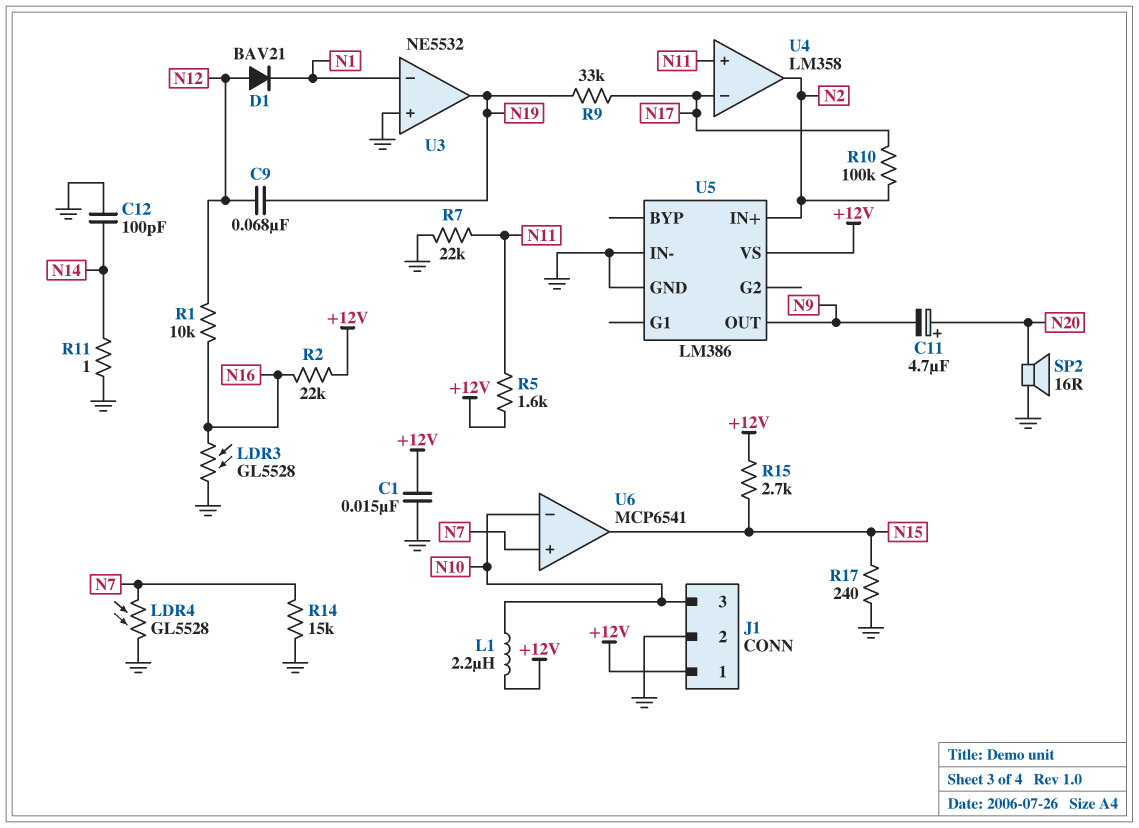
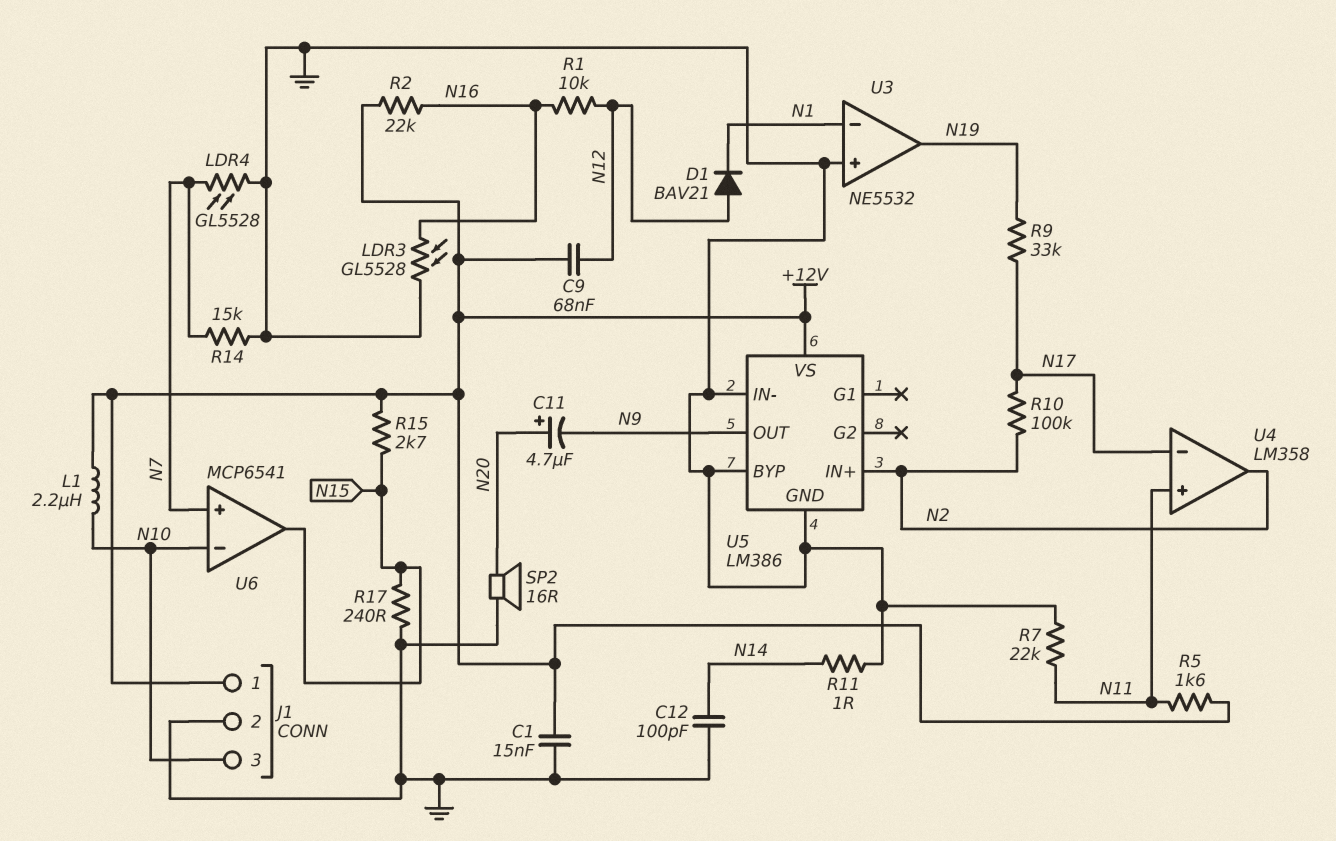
C9: 68nF (N12, N19) -> 68nF (+12V, N12)
U5 pin BYP: none -> GND

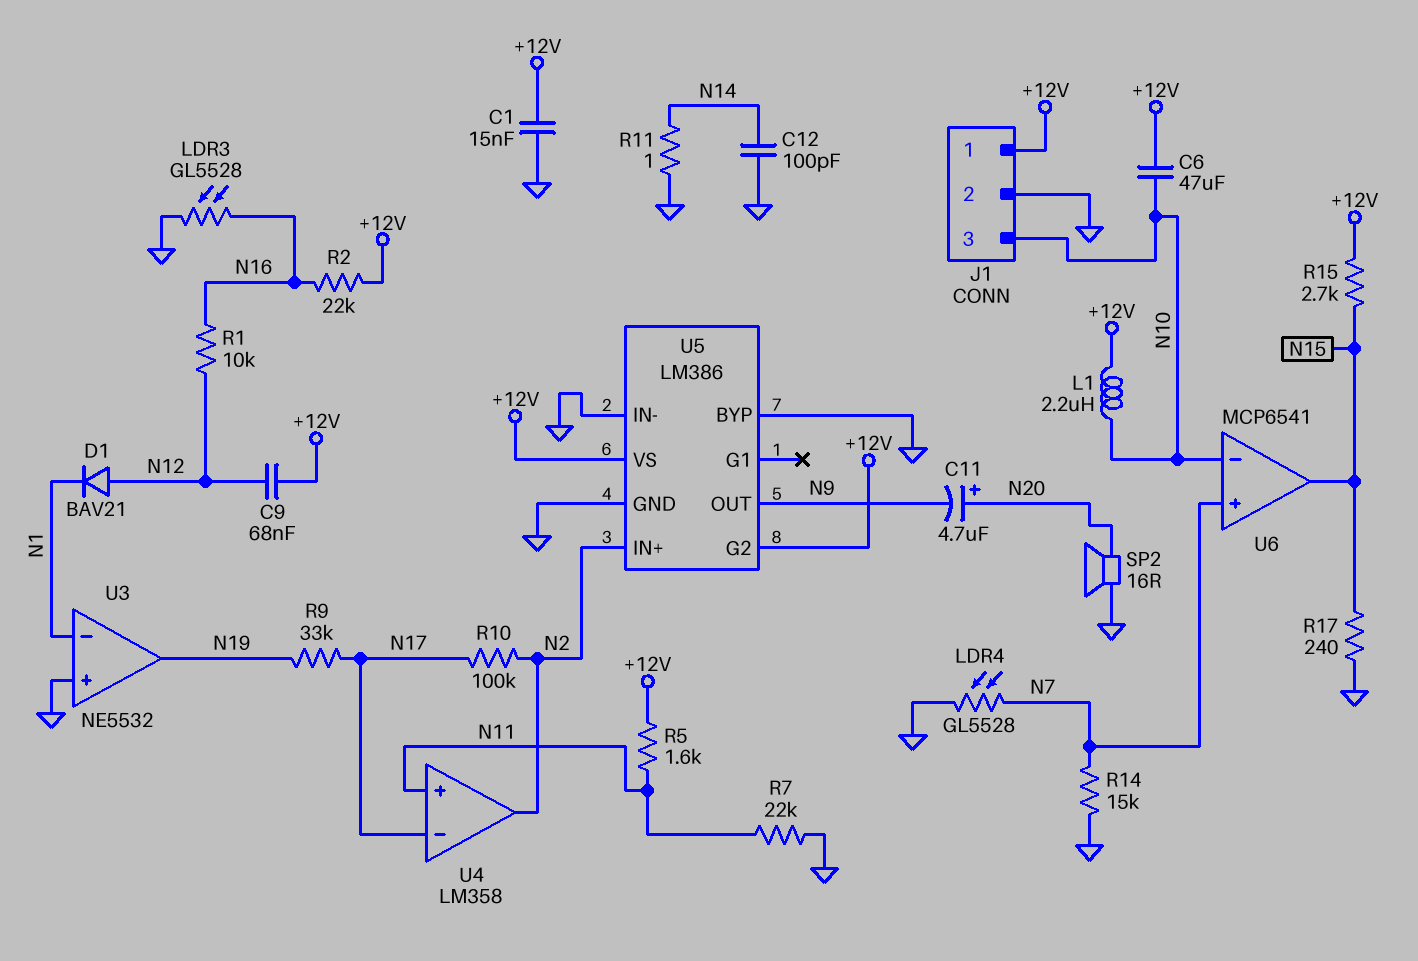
C6: none -> 47uF (+12V, N10)
U5 pin G2: none -> +12V

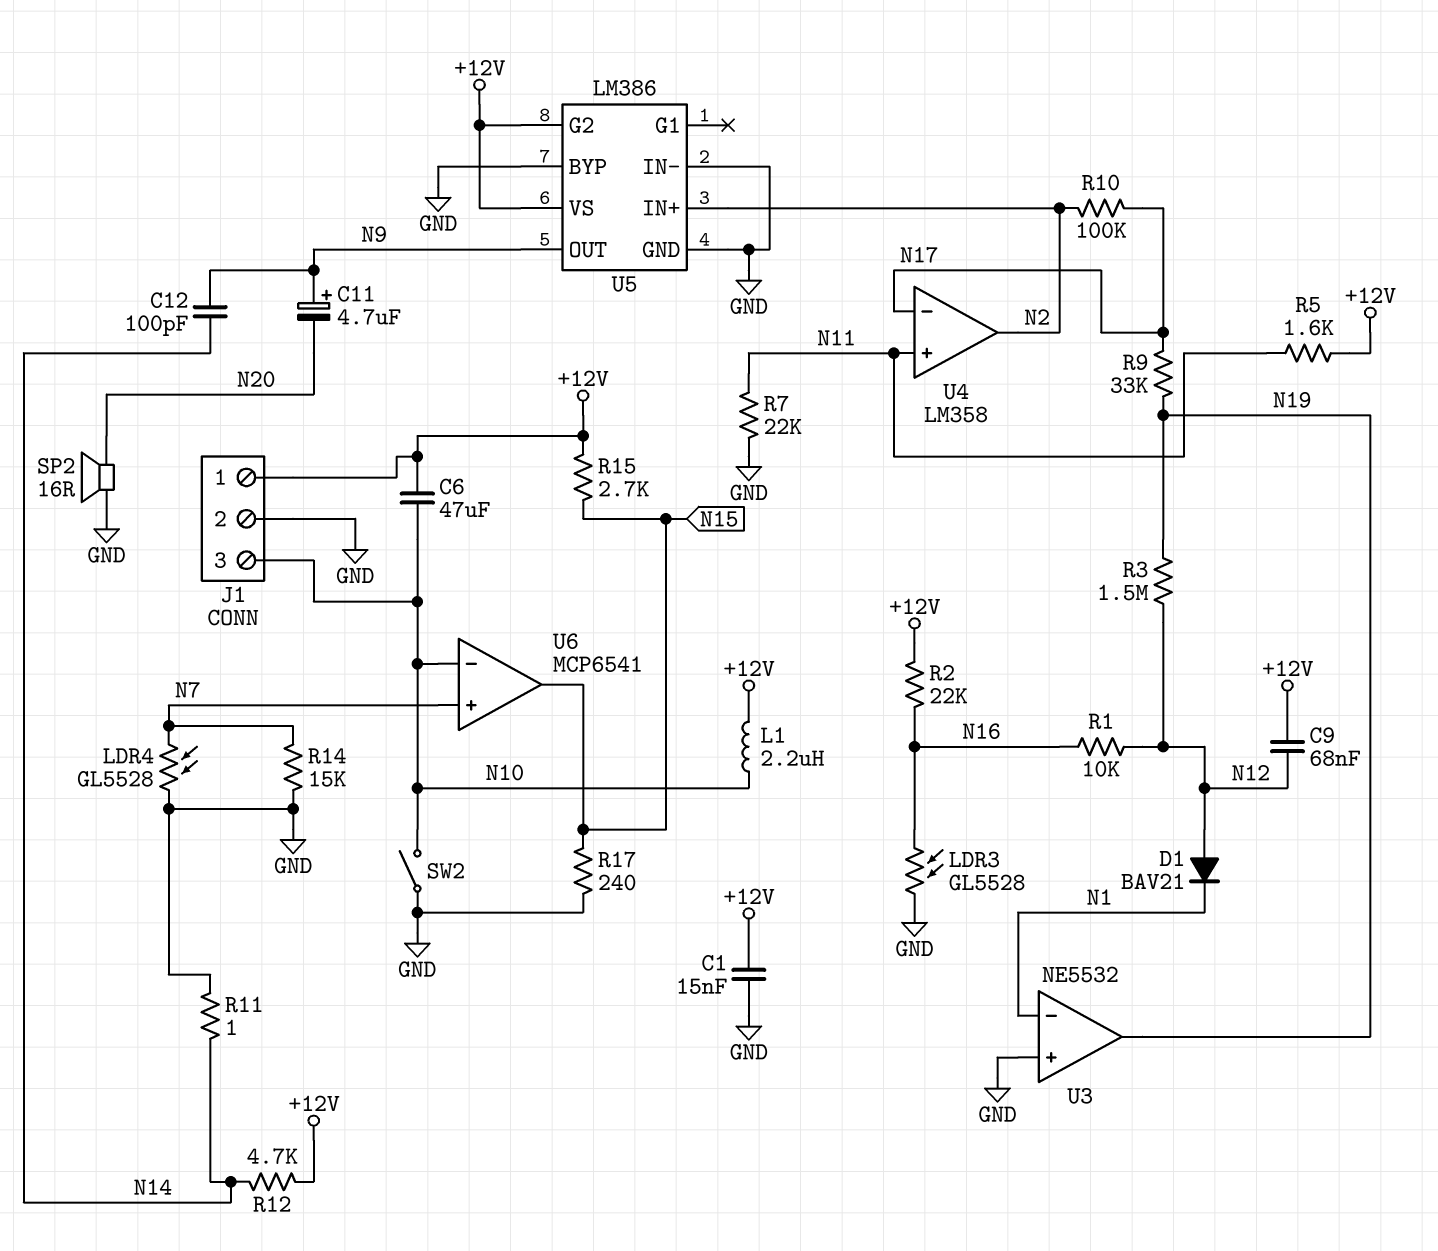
C11: 4.7uF (plus N20, minus N9) -> 4.7uF (plus N9, minus N20)
C12: 100pF (GND, N14) -> 100pF (N9, N14)
R3: none -> 1.5M (N12, N19)
R12: none -> 4.7k (+12V, N14)
SW2: none -> switch (GND, N10)

